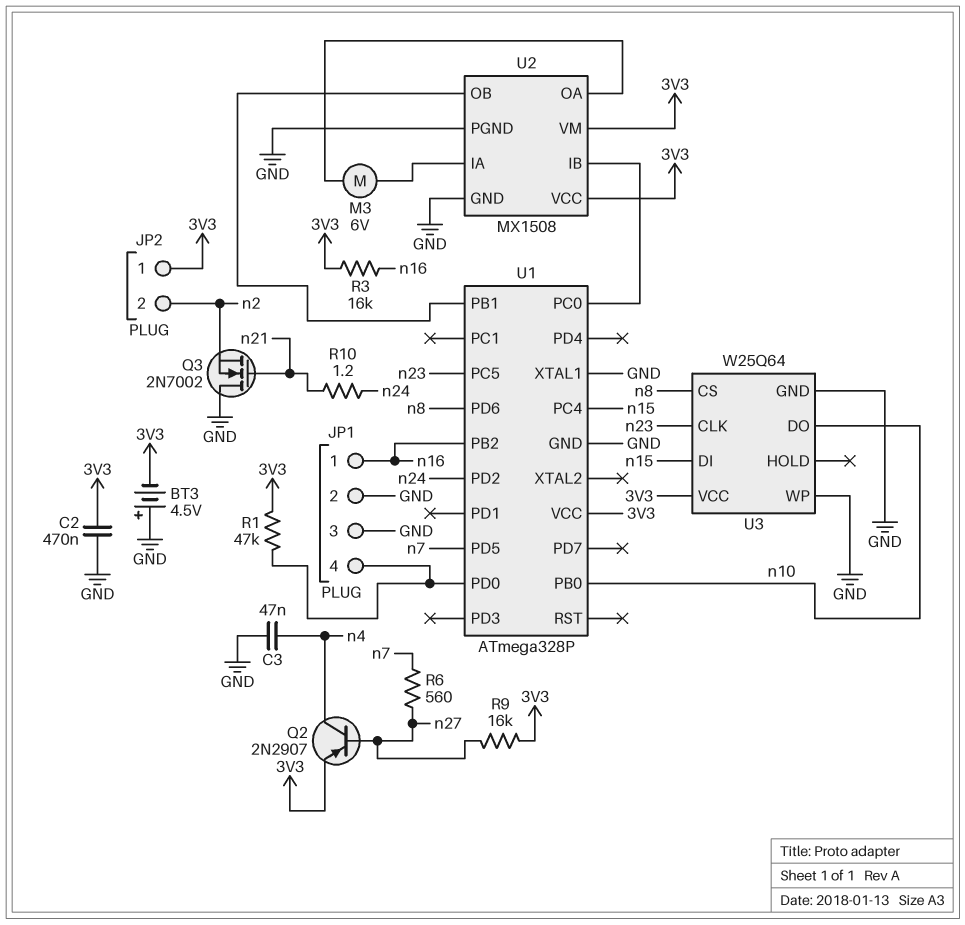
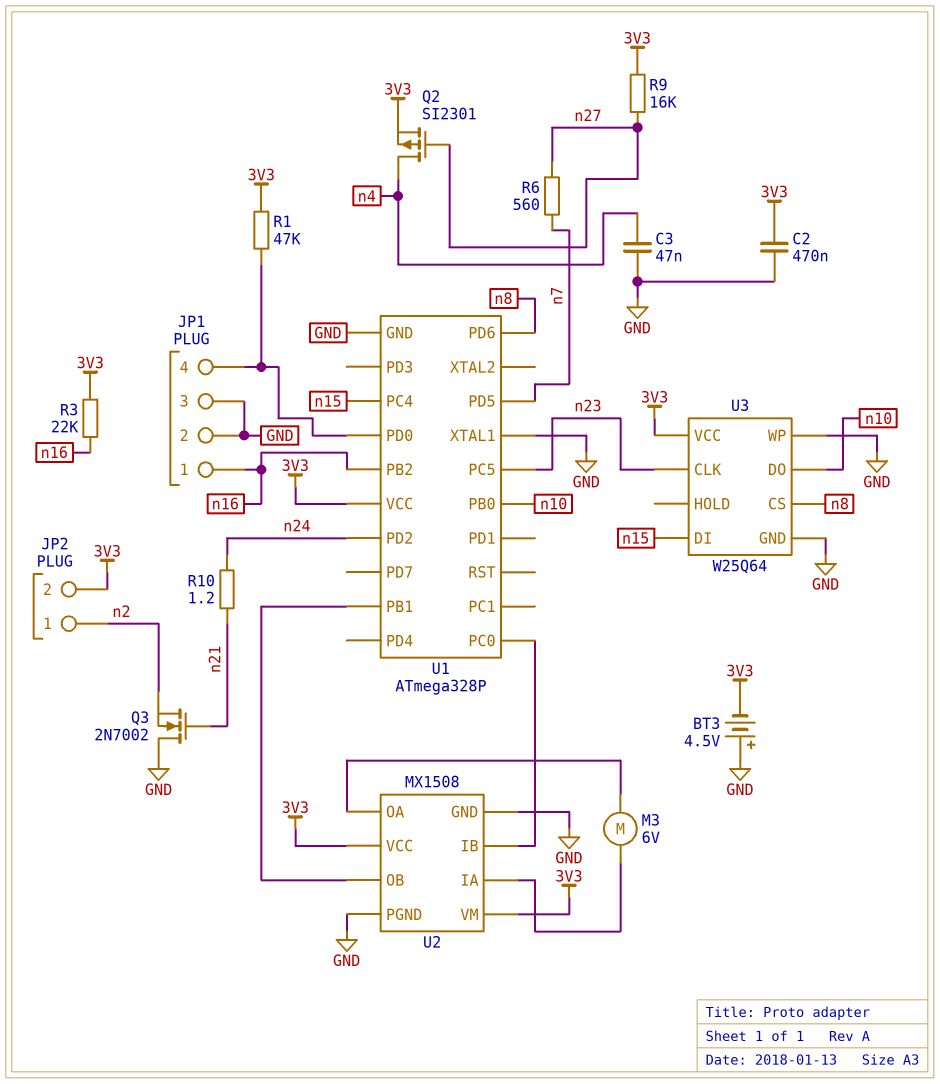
JP2 pin 1: 3V3 -> n2
JP2 pin 2: n2 -> 3V3
Q2: PNP 2N2907 (B n27, C n4, E 3V3) -> PMOS SI2301 (G n27, D n4, S 3V3)
R3: 16k (3V3, n16) -> 22k (3V3, n16)

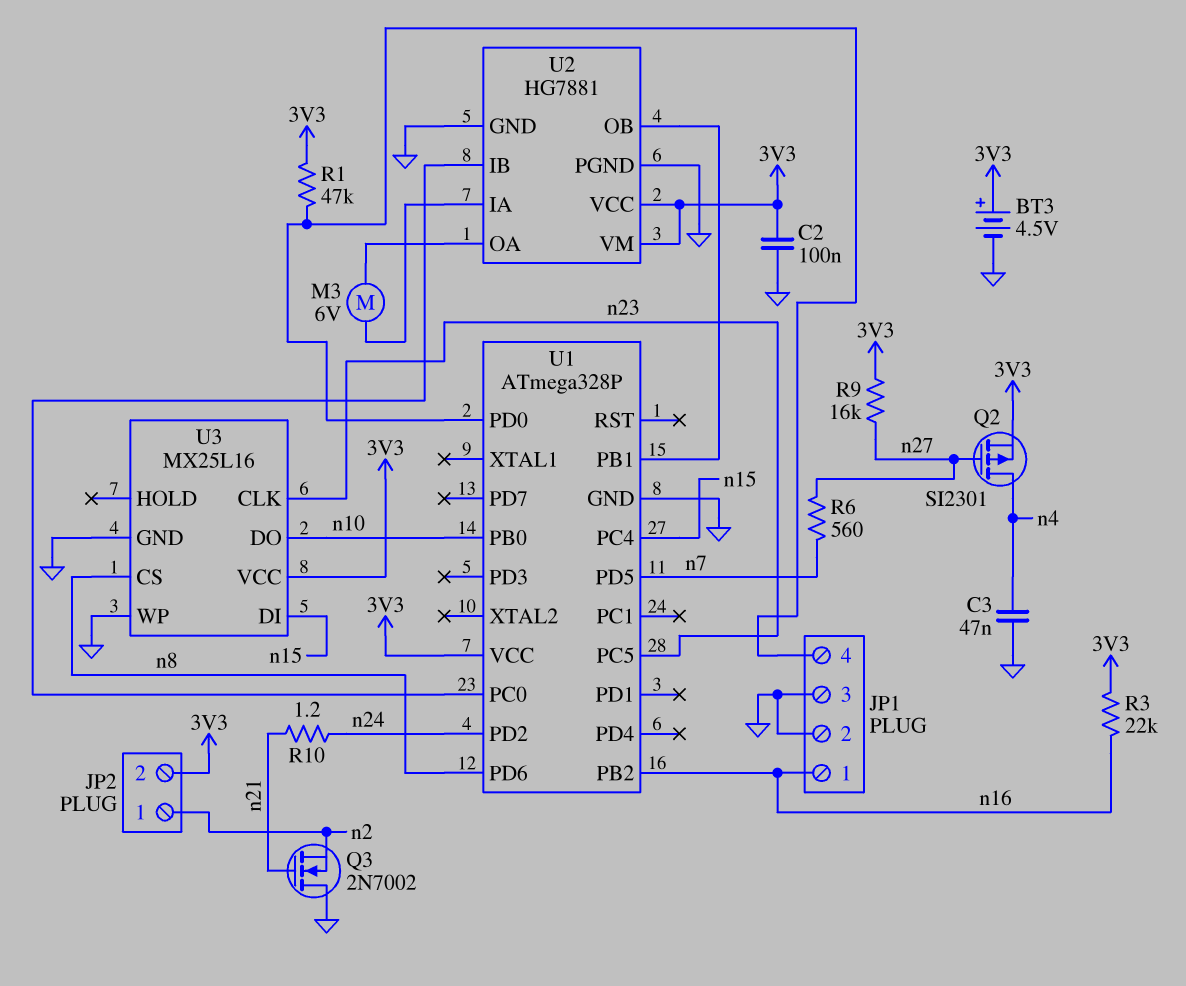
BT3: 4.5V (plus GND, minus 3V3) -> 4.5V (plus 3V3, minus GND)
C2: 470nF (3V3, GND) -> 100nF (3V3, GND)
U1 pin XTAL1: GND -> none
U2: MX1508 -> HG7881
U3: W25Q64 -> MX25L16

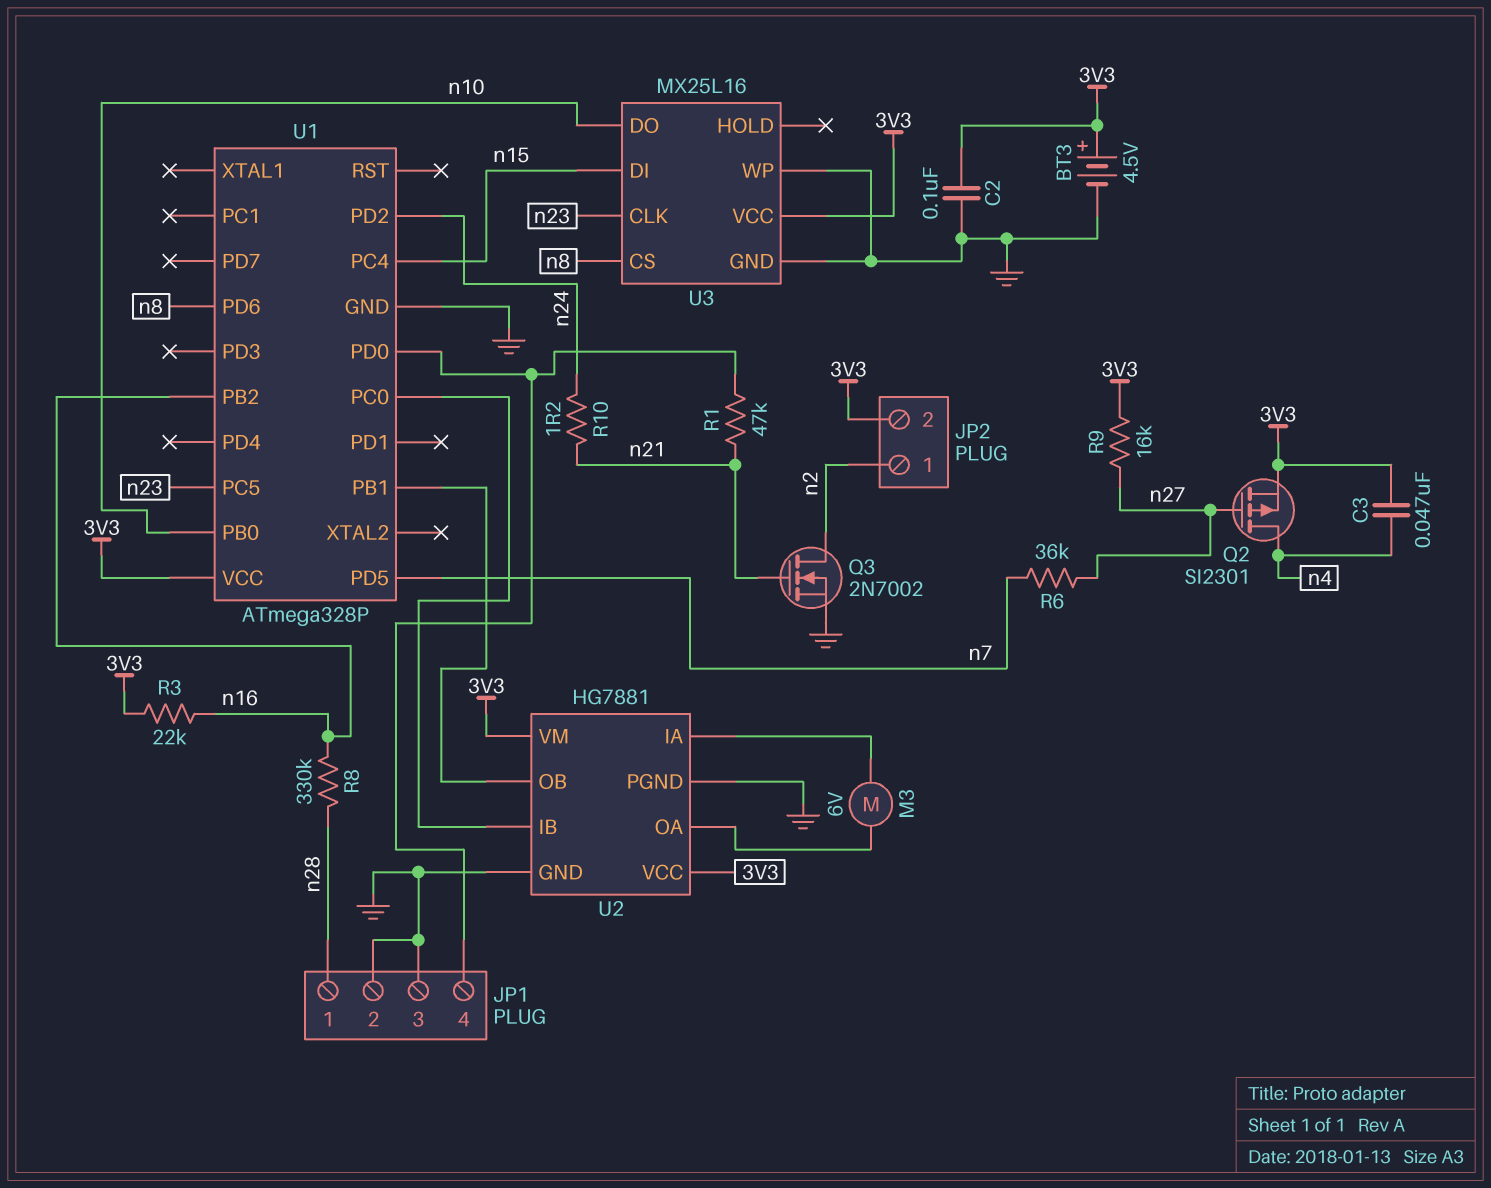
C3: 47nF (GND, n4) -> 47nF (3V3, n4)
JP1 pin 1: n16 -> n28
Q3: NMOS 2N7002 (G n21, D GND, S n2) -> NMOS 2N7002 (G n21, D n2, S GND)
R1: 47k (3V3, JP1/4) -> 47k (JP1/4, n21)
R6: 560 (n7, n27) -> 36k (n7, n27)
R8: none -> 330k (n16, n28)

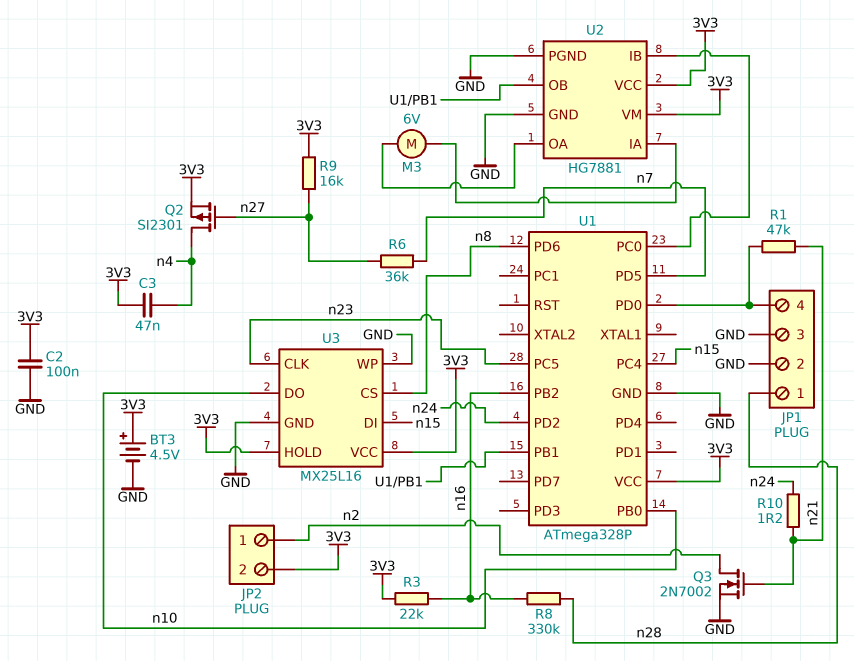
U3 pin HOLD: none -> 3V3

